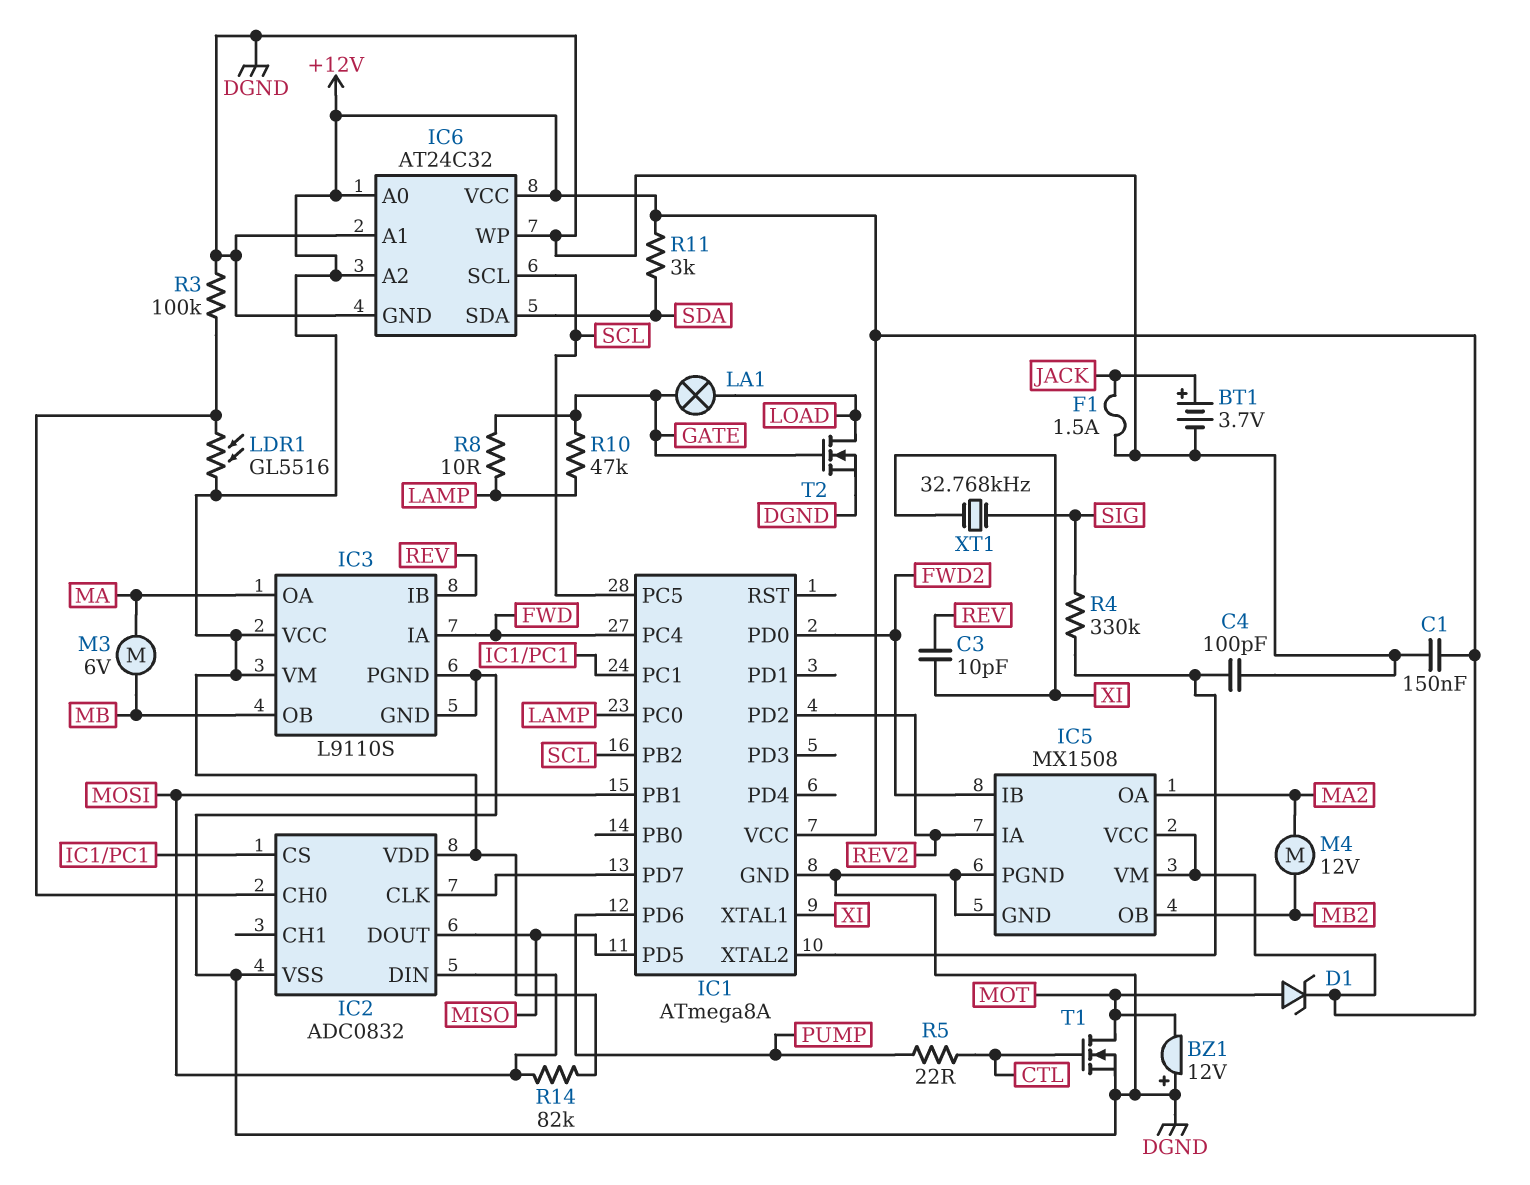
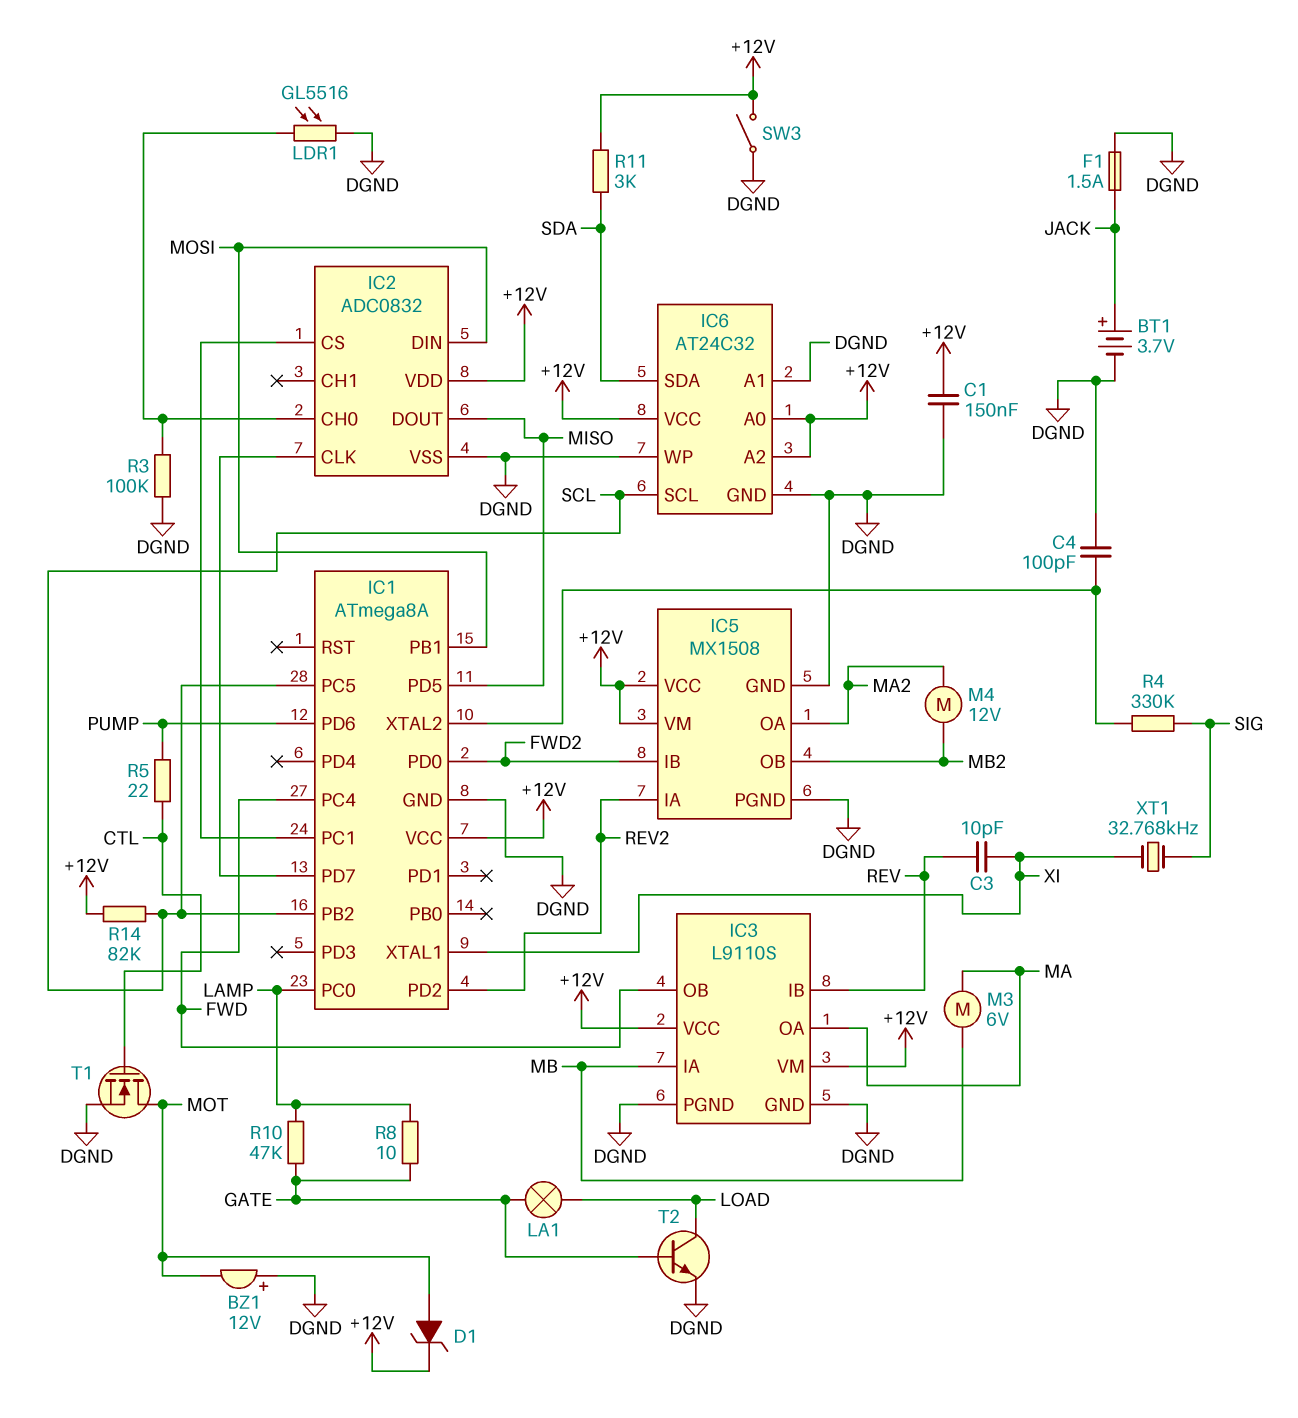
IC3 pin IA: FWD -> MB
IC3 pin OB: MB -> FWD
LDR1: GL5516 (+12V, IC2/CH0) -> GL5516 (DGND, IC2/CH0)
R14: 82k (+12V, MOSI) -> 82k (+12V, SCL)
SW3: none -> switch (+12V, DGND)
T2: NMOS (G GATE, D LOAD, S DGND) -> NPN (B GATE, C LOAD, E DGND)

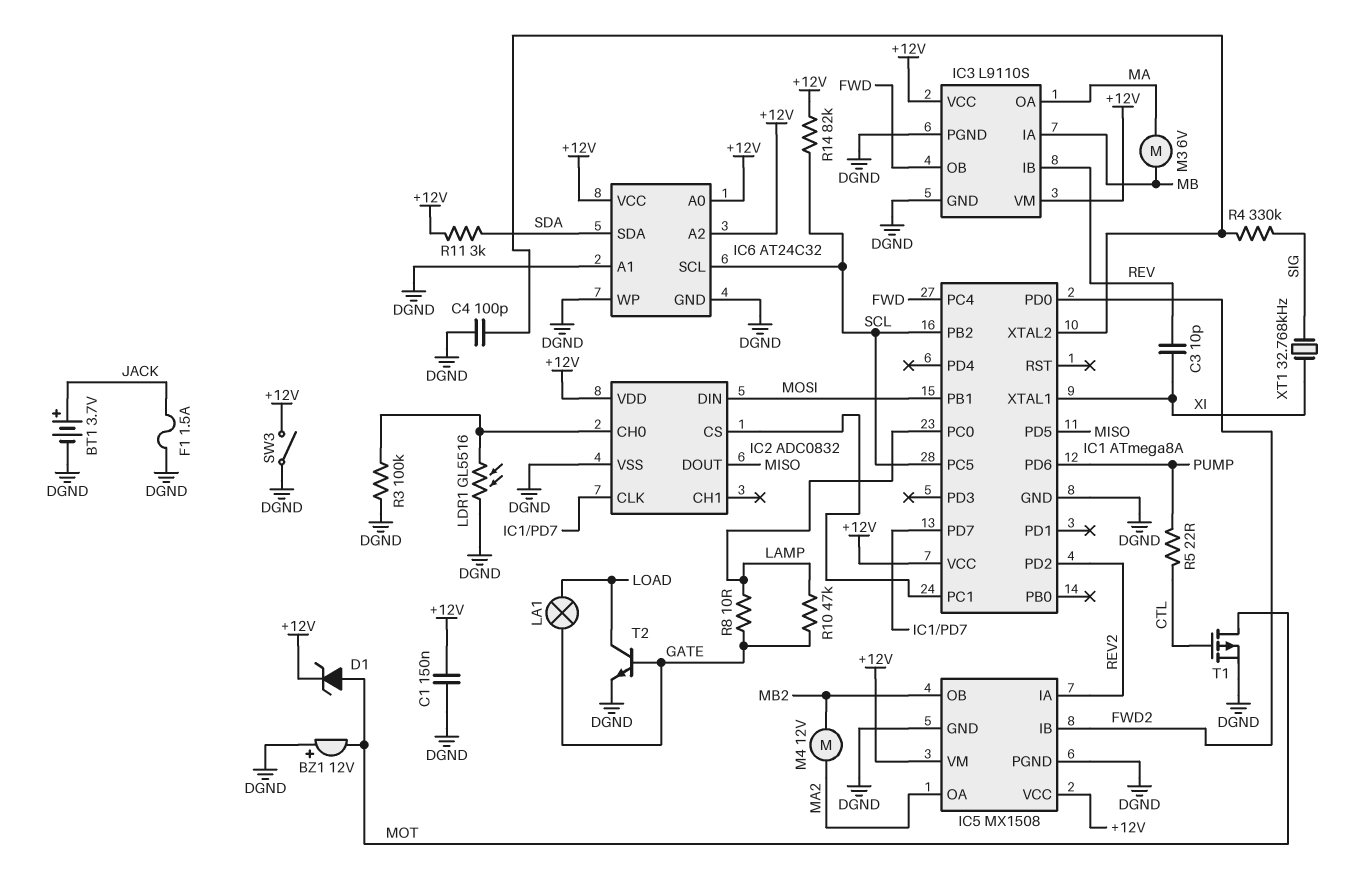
T1: NMOS (G CTL, D MOT, S DGND) -> PMOS (G CTL, D MOT, S DGND)

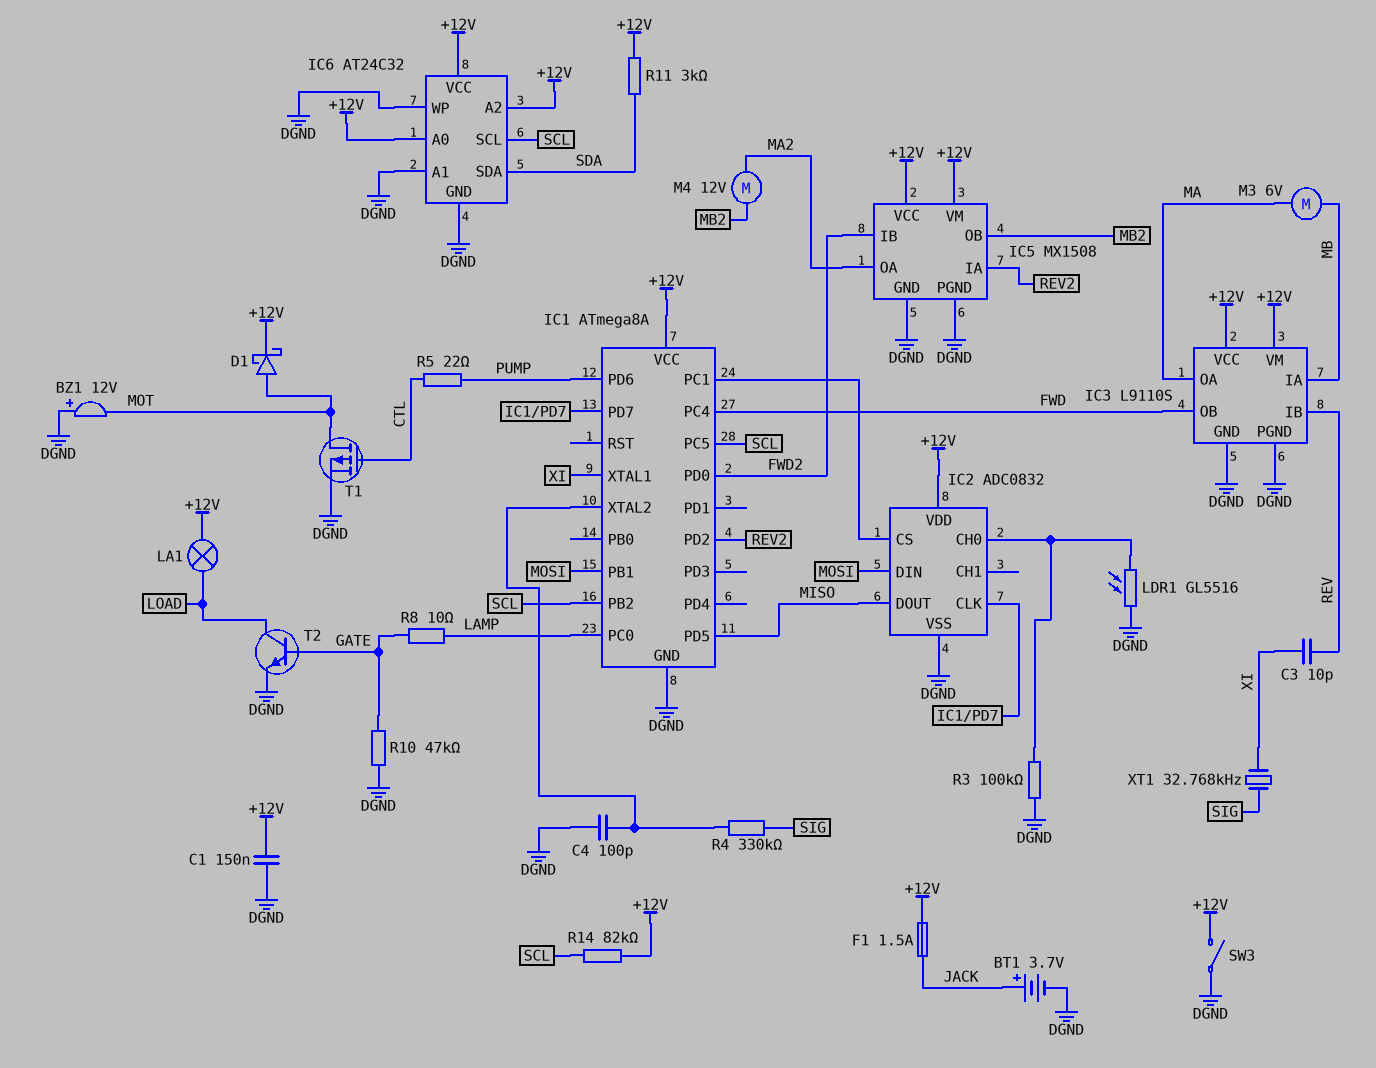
D1: zener (A MOT, K +12V) -> schottky (A MOT, K +12V)
F1: 1.5A (DGND, JACK) -> 1.5A (+12V, JACK)
LA1: lamp (GATE, LOAD) -> lamp (+12V, LOAD)
R10: 47k (GATE, LAMP) -> 47k (DGND, GATE)

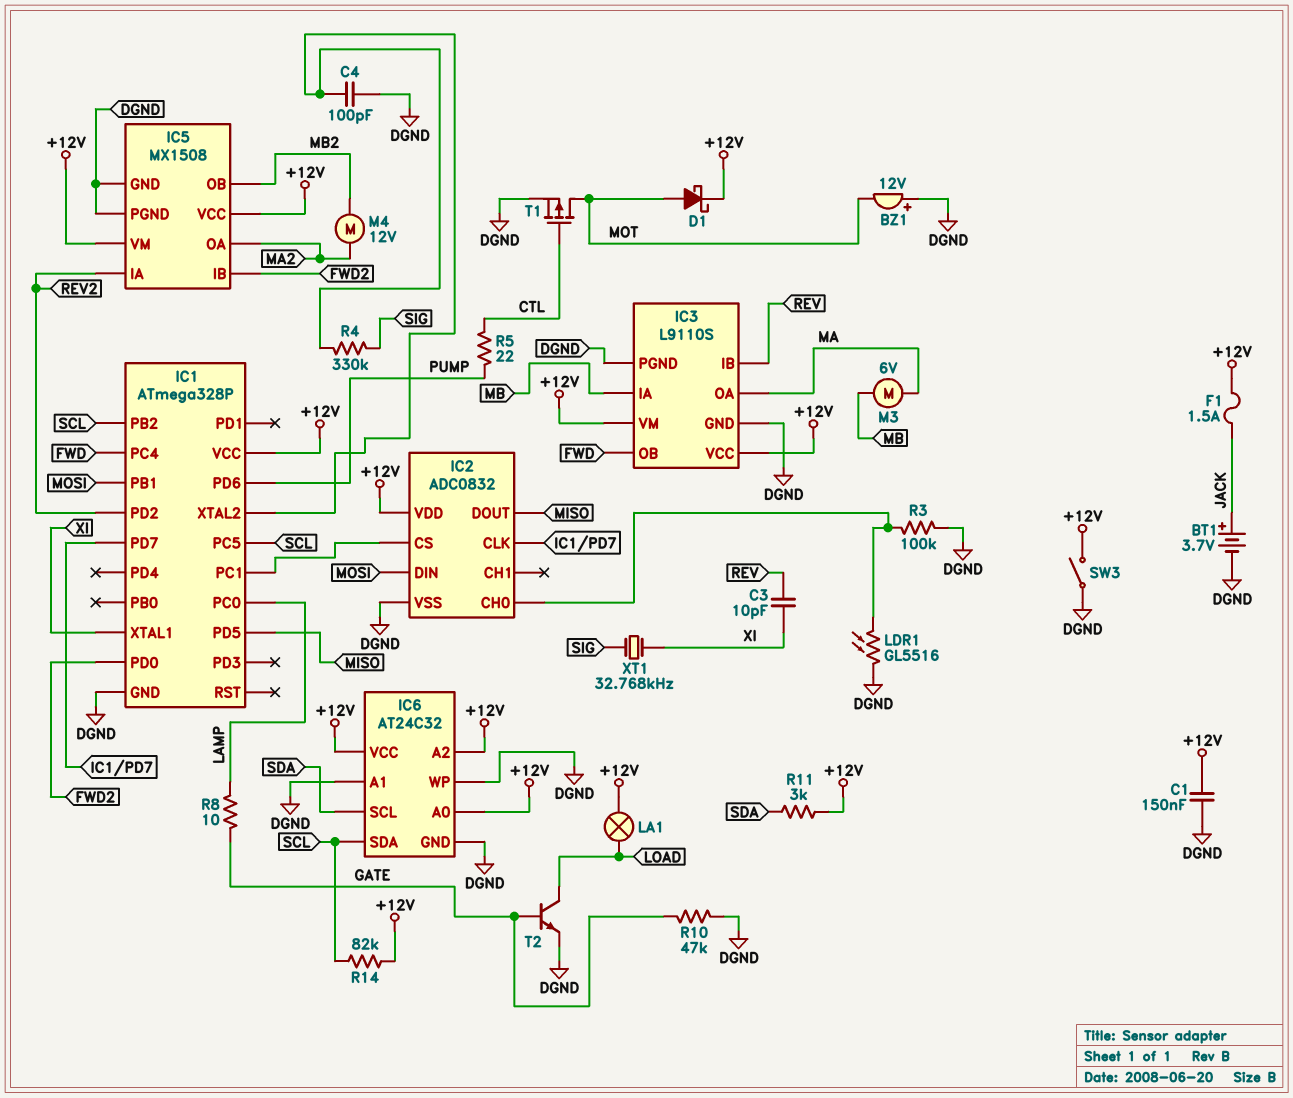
IC1: ATmega8A -> ATmega328P
IC6 pin SCL: SCL -> SDA
IC6 pin SDA: SDA -> SCL

